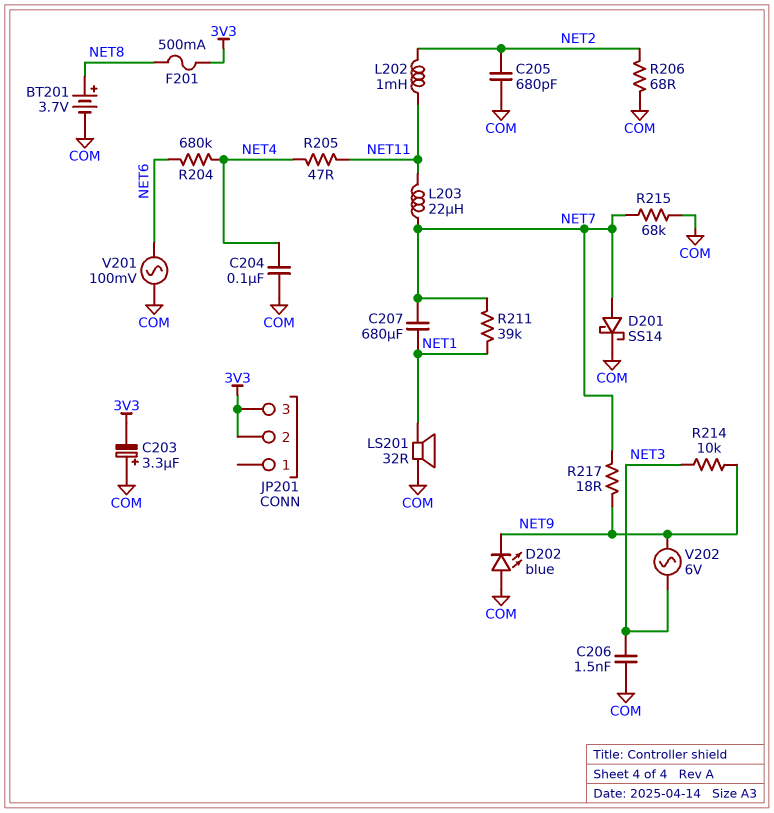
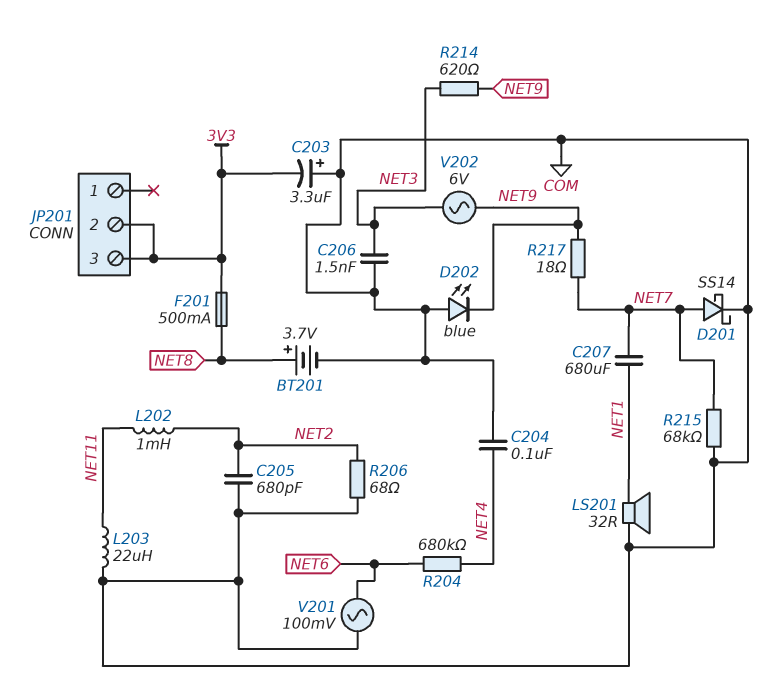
L203: 22uH (NET7, NET11) -> 22uH (COM, NET11)
R205: 47 (NET4, NET11) -> none
R211: 39k (NET1, NET7) -> none
R214: 10k (NET3, NET9) -> 620 (NET3, NET9)

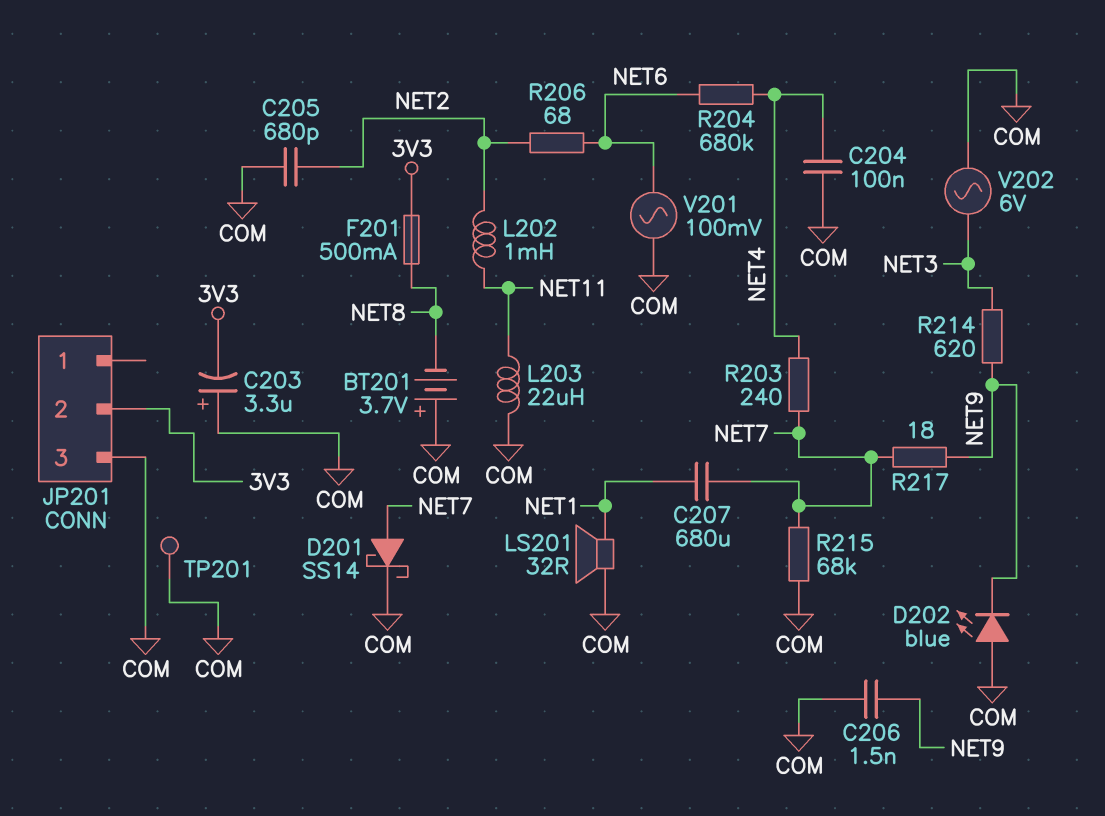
BT201: 3.7V (plus NET8, minus COM) -> 3.7V (plus COM, minus NET8)
C206: 1.5nF (COM, NET3) -> 1.5nF (COM, NET9)
JP201 pin 3: 3V3 -> COM
R203: none -> 240 (NET4, NET7)
R206: 68 (COM, NET2) -> 68 (NET2, NET6)
TP201: none -> test point (COM)
V202: AC 6V (NET3, NET9) -> AC 6V (COM, NET3)

